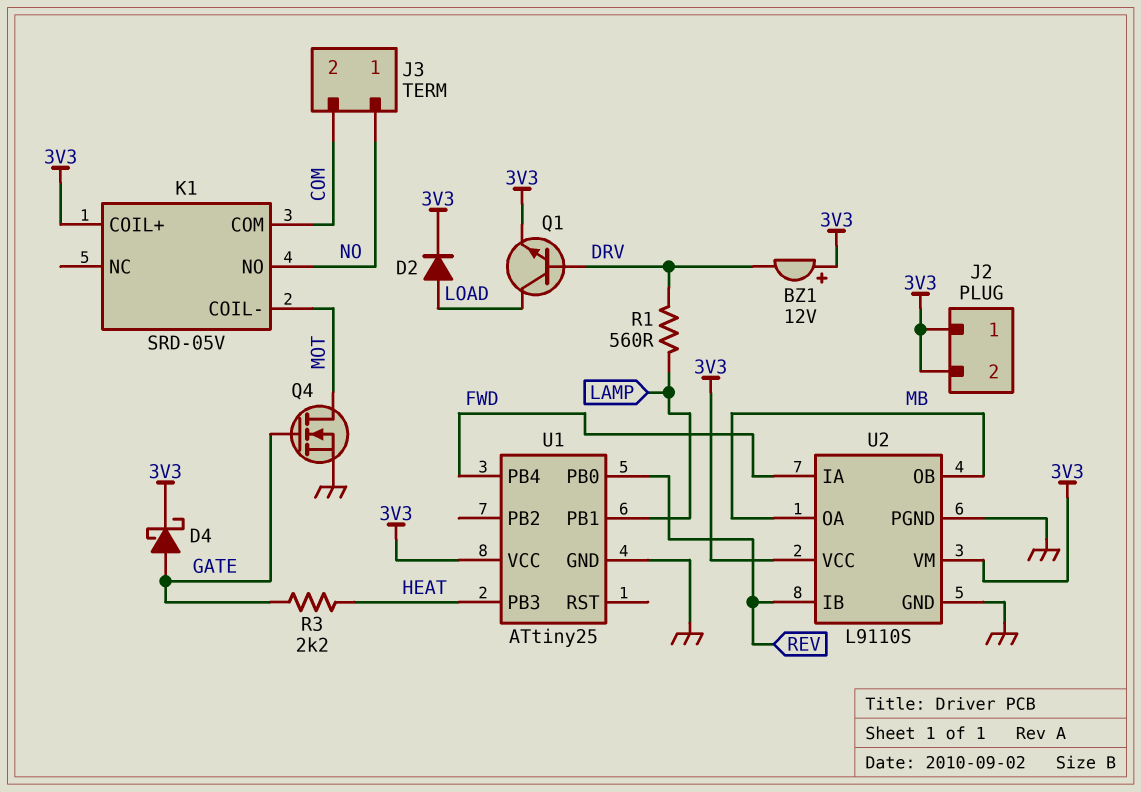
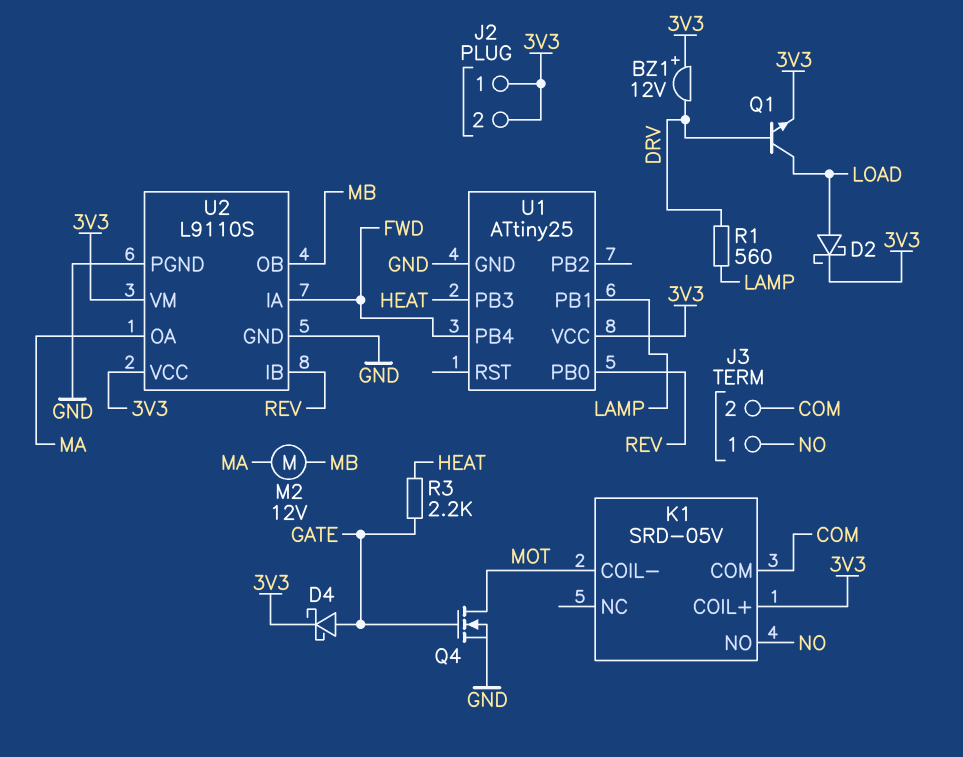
D2: diode (A LOAD, K 3V3) -> schottky (A LOAD, K 3V3)
M2: none -> motor 12V (MA, MB)
U2 pin OA: MB -> MA

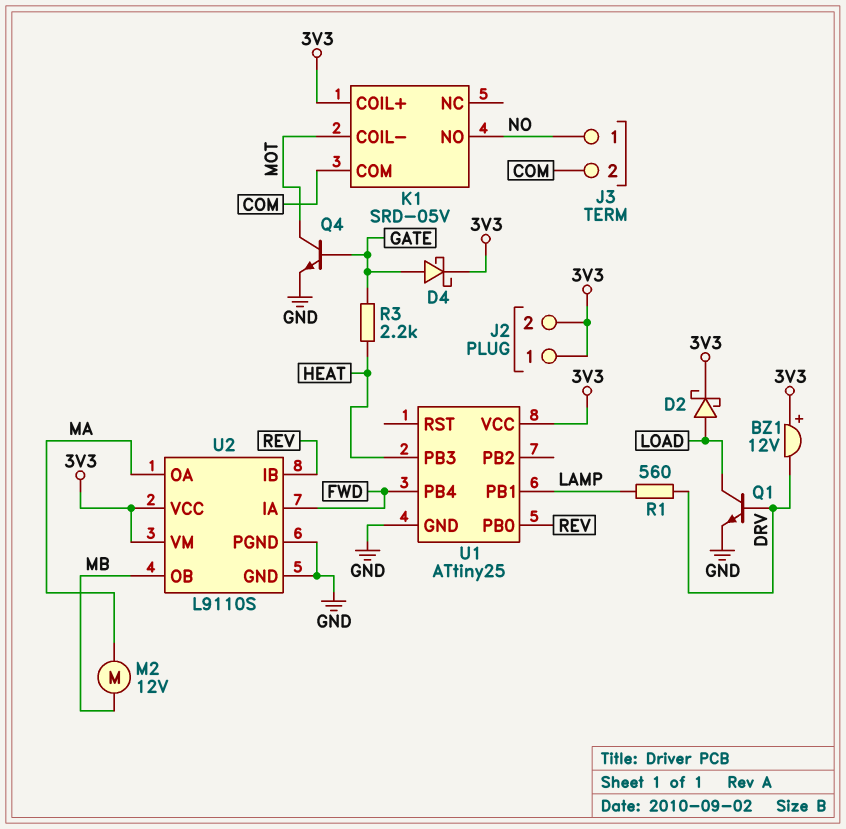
Q1: NPN (B DRV, C LOAD, E 3V3) -> NPN (B DRV, C LOAD, E GND)
Q4: NMOS (G GATE, D MOT, S GND) -> NPN (B GATE, C MOT, E GND)

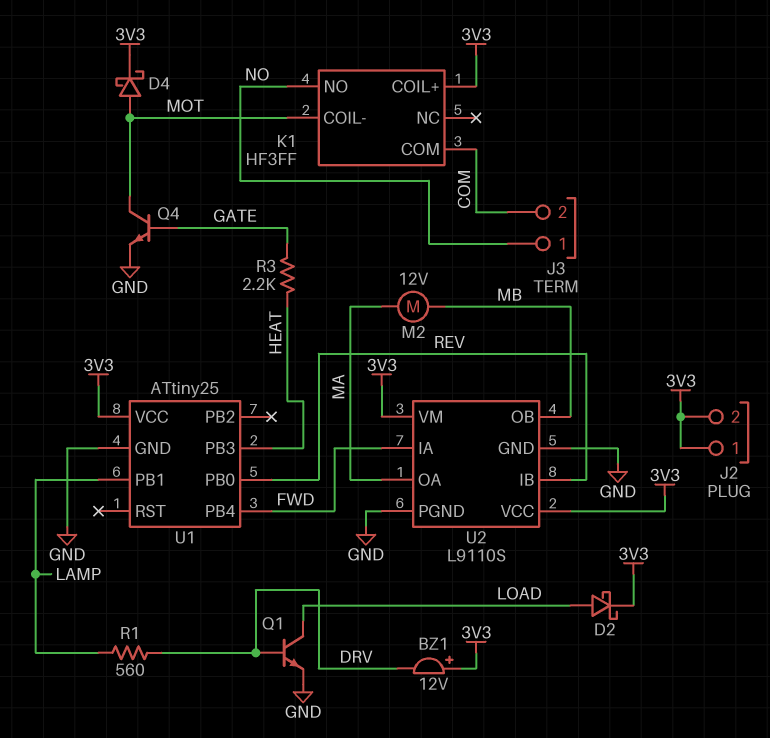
D4: schottky (A GATE, K 3V3) -> schottky (A MOT, K 3V3)
K1: SRD-05V -> HF3FF

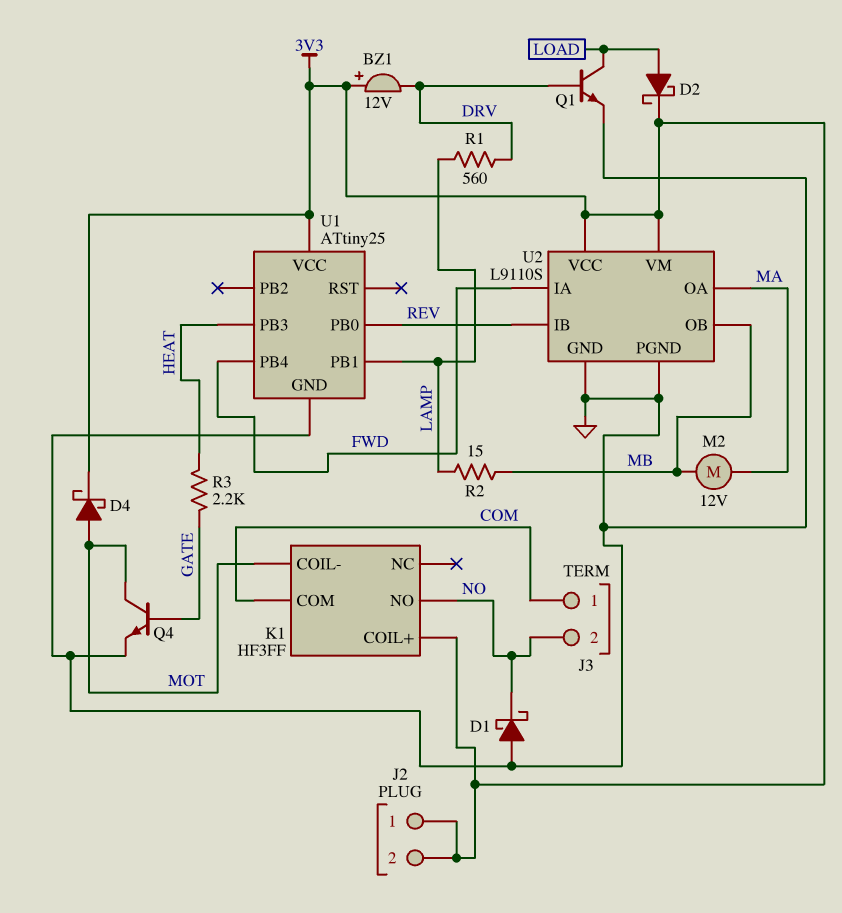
D1: none -> schottky (A GND, K NO)
J3 pin 1: NO -> COM
J3 pin 2: COM -> NO
R2: none -> 15 (LAMP, MB)

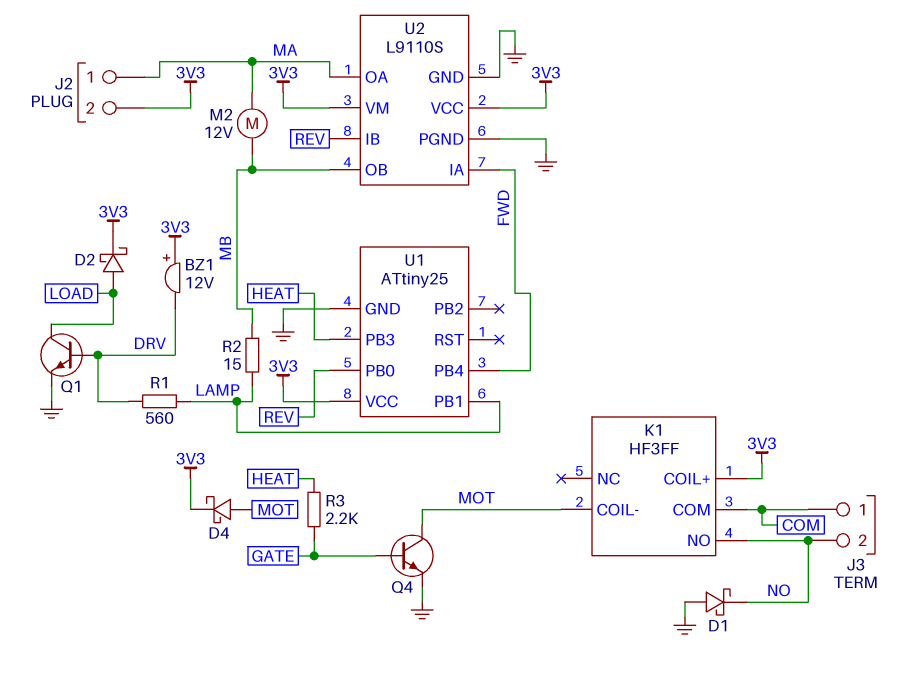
J2 pin 1: 3V3 -> MA

